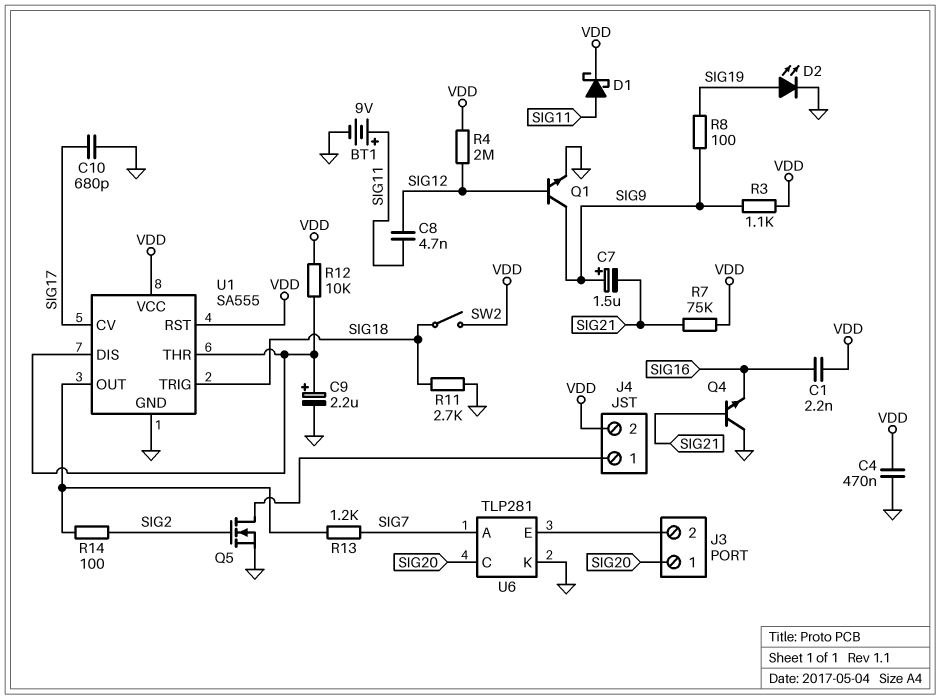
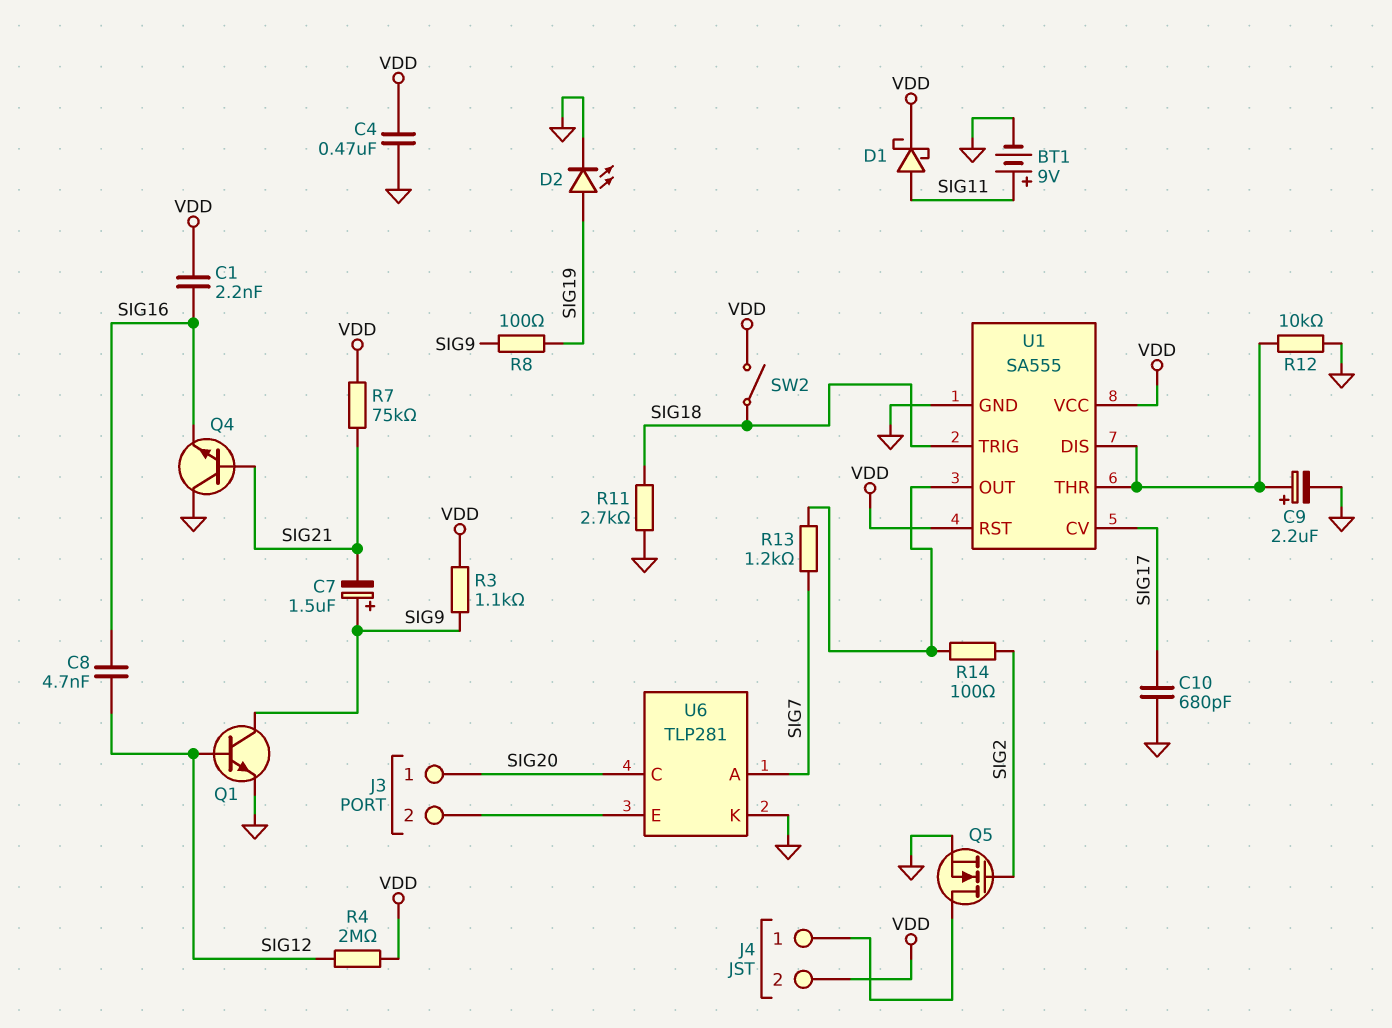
C8: 4.7nF (SIG11, SIG12) -> 4.7nF (SIG12, SIG16)
R12: 10k (U1/DIS, VDD) -> 10k (GND, U1/DIS)

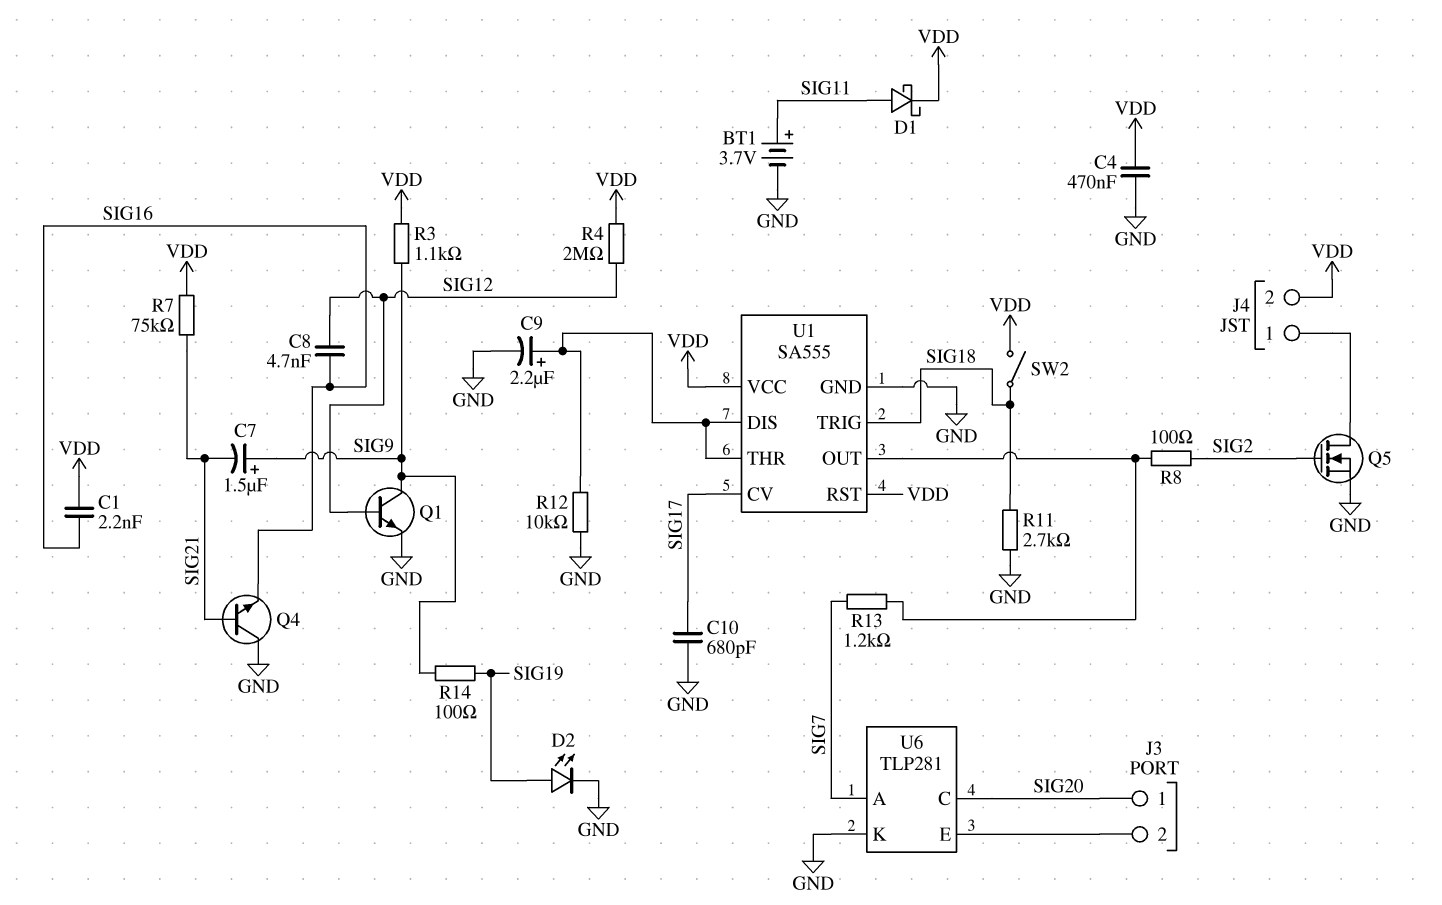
BT1: 9V (plus SIG11, minus GND) -> 3.7V (plus SIG11, minus GND)
R8: 100 (SIG9, SIG19) -> 100 (SIG2, U1/OUT)
R14: 100 (SIG2, U1/OUT) -> 100 (SIG9, SIG19)

